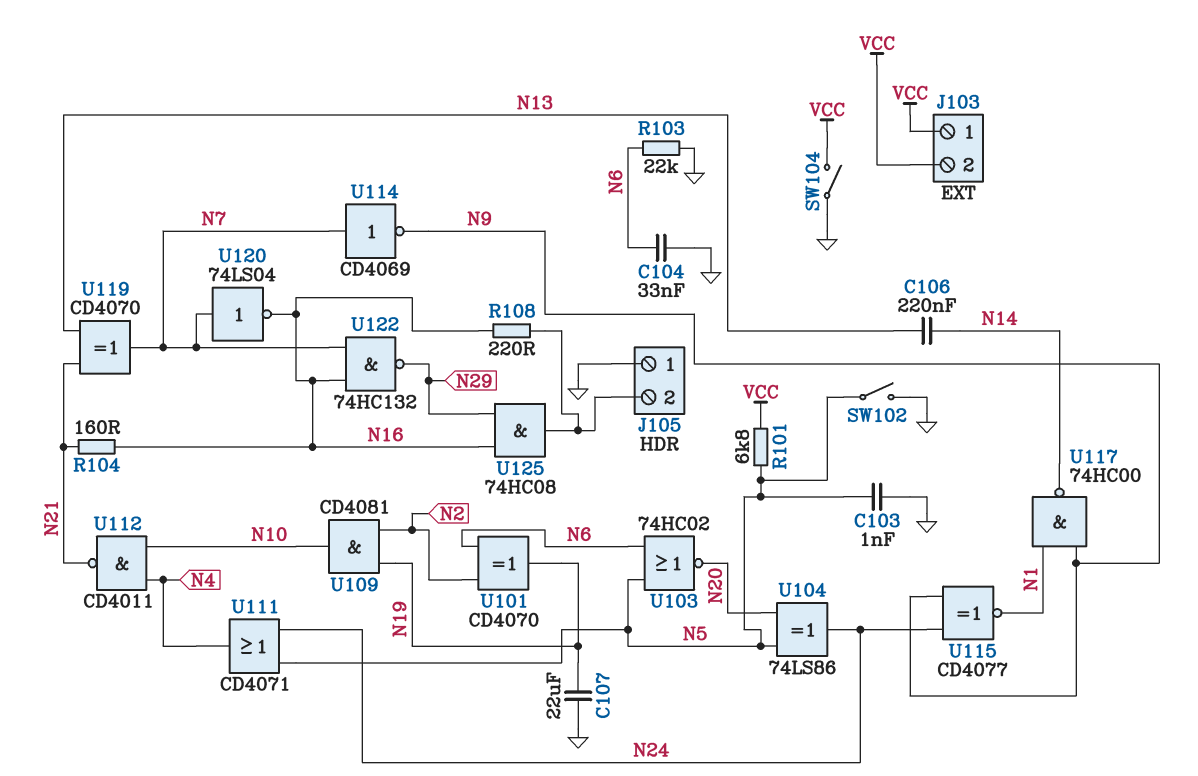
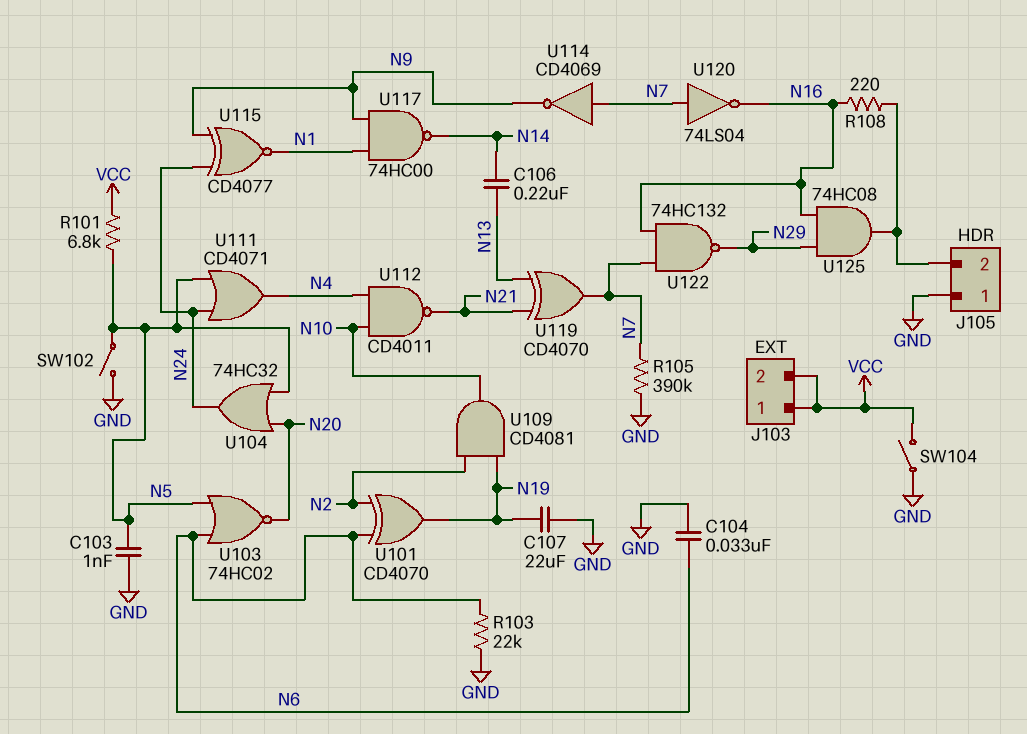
R104: 160 (N16, N21) -> none
R105: none -> 390k (GND, N7)
U104: XOR 74LS86 (in N5, in N20, out N24) -> OR 74HC32 (in N5, in N20, out N24)

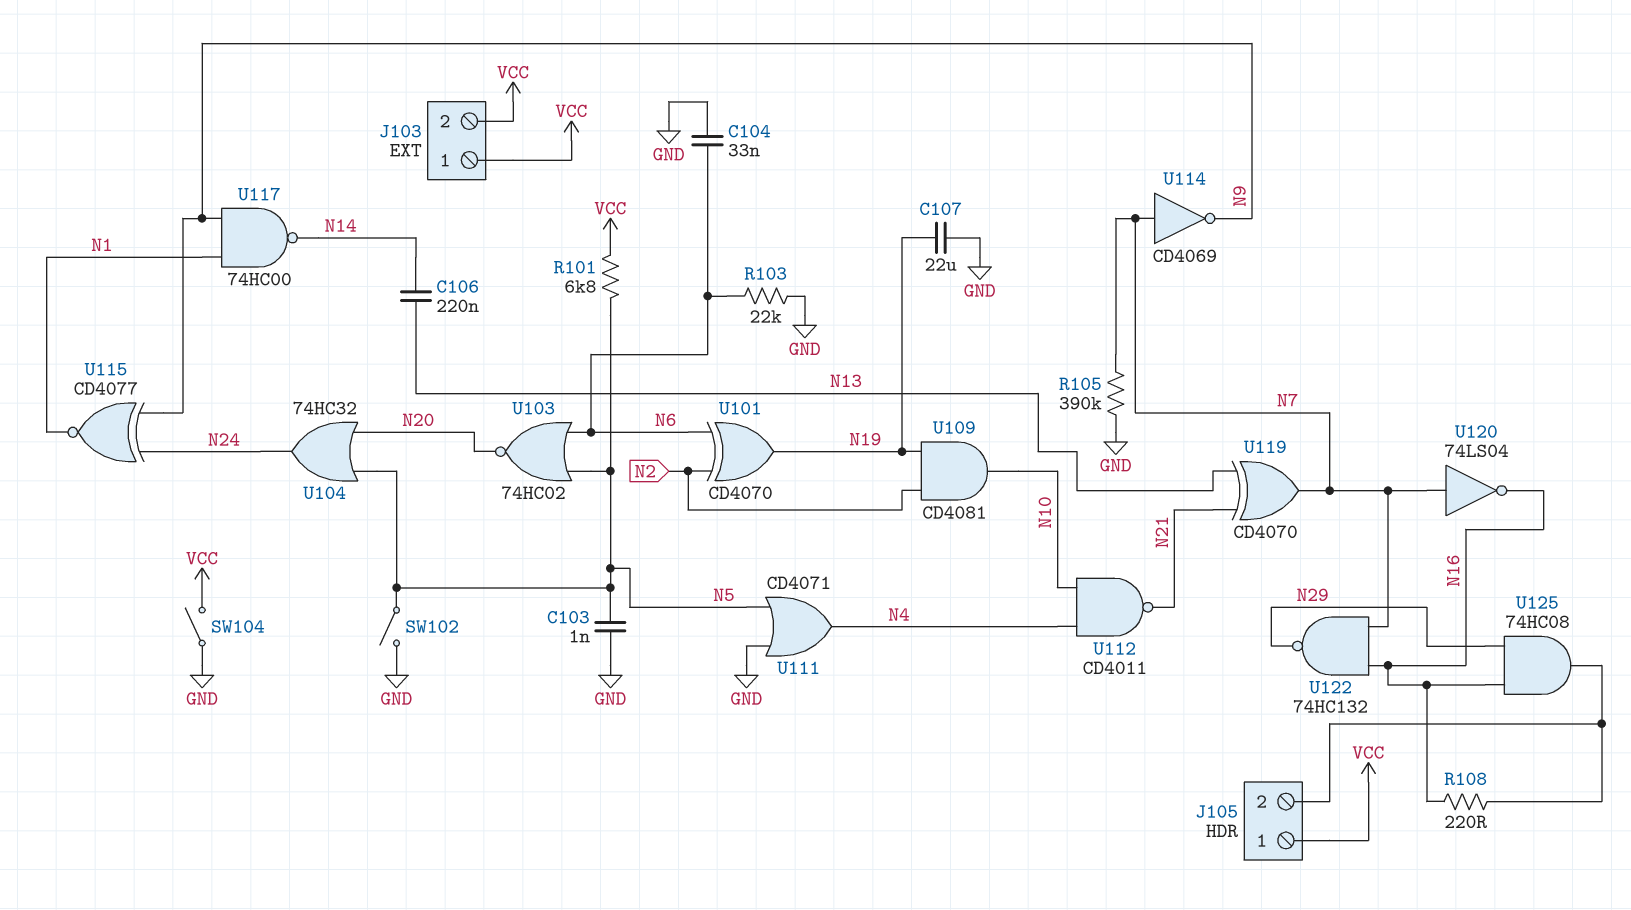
J105 pin 1: GND -> VCC
U111: OR CD4071 (in N5, in N24, out N4) -> OR CD4071 (in GND, in N5, out N4)

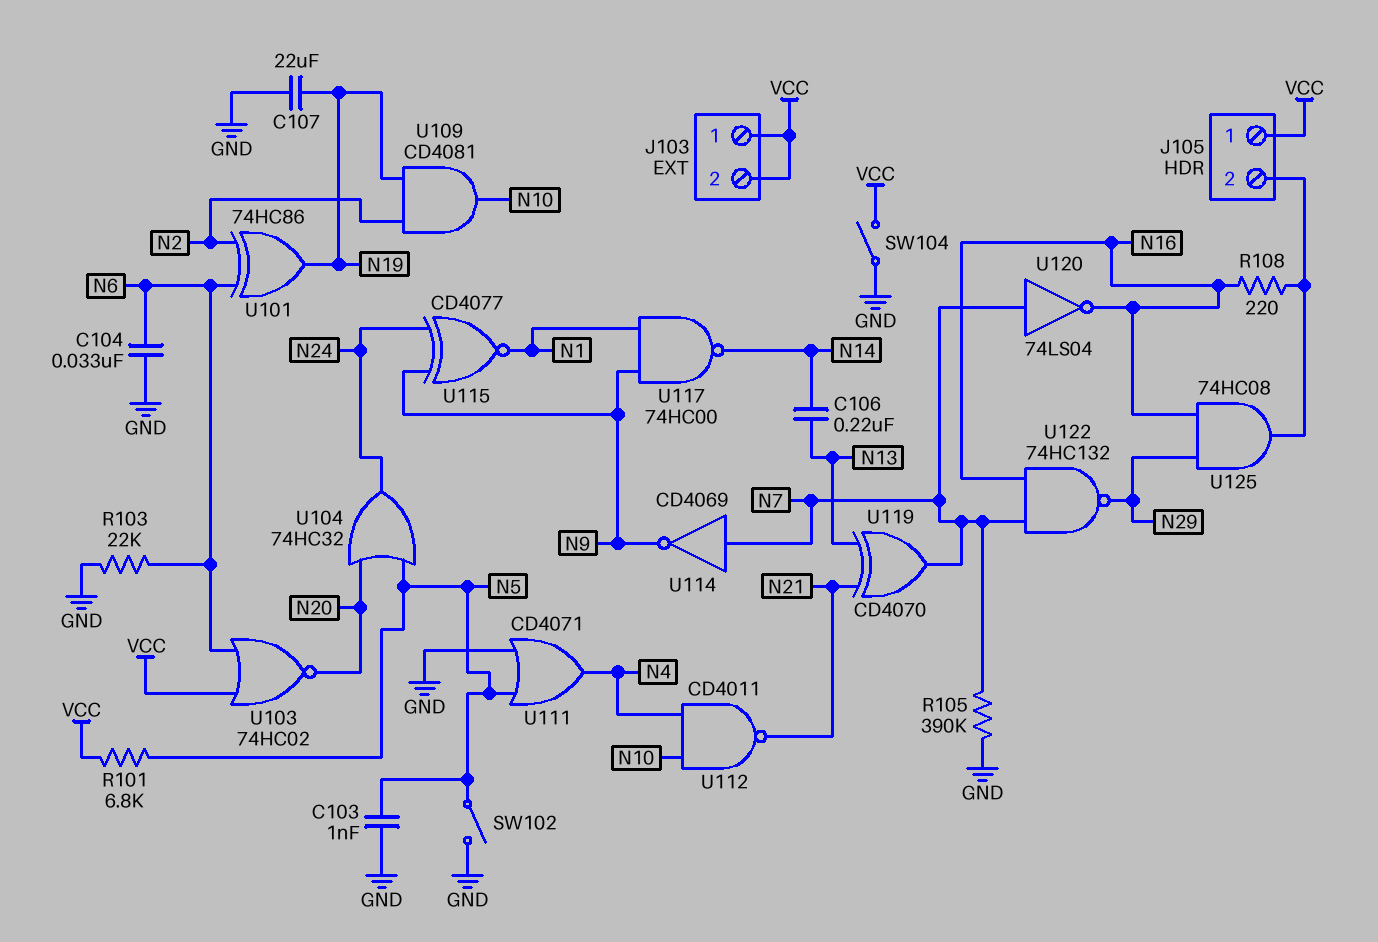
U101: XOR CD4070 (in N2, in N6, out N19) -> XOR 74HC86 (in N2, in N6, out N19)
U103: NOR 74HC02 (in N5, in N6, out N20) -> NOR 74HC02 (in N6, in VCC, out N20)

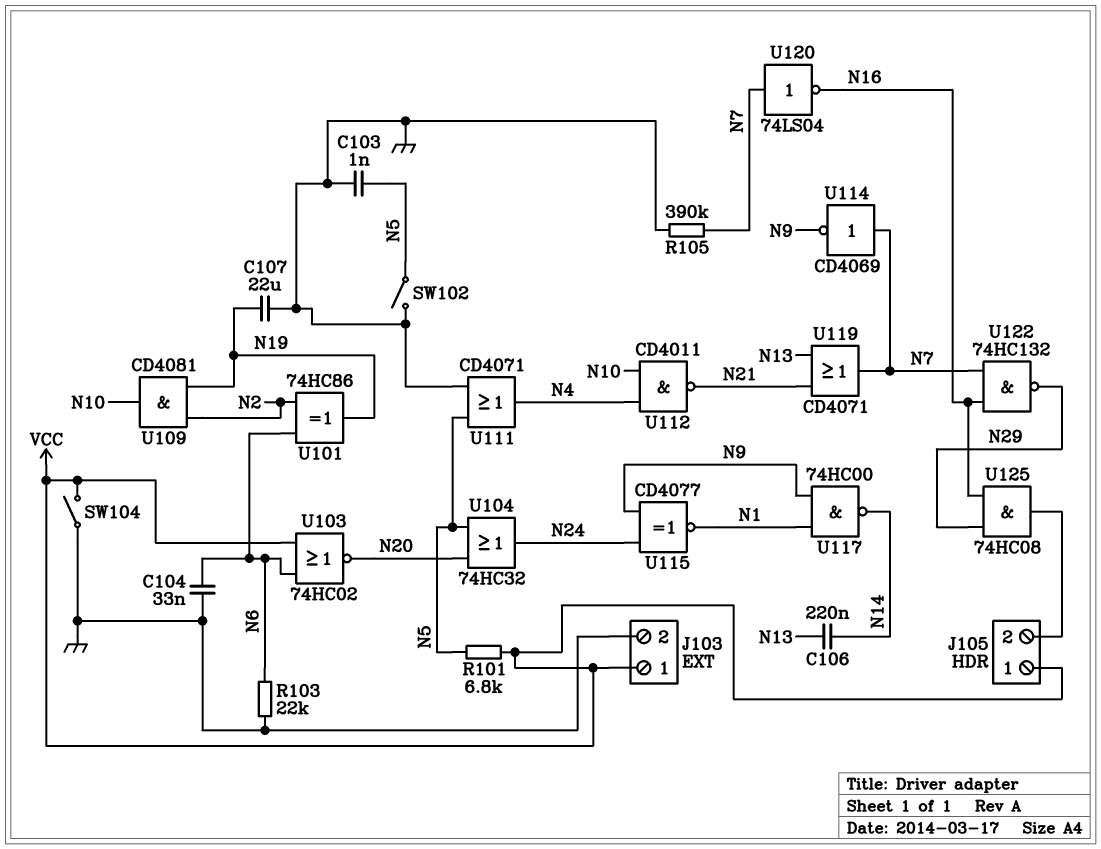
J103 pin 2: VCC -> GND
R108: 220 (J105/2, N16) -> none
U119: XOR CD4070 (in N13, in N21, out N7) -> OR CD4071 (in N13, in N21, out N7)

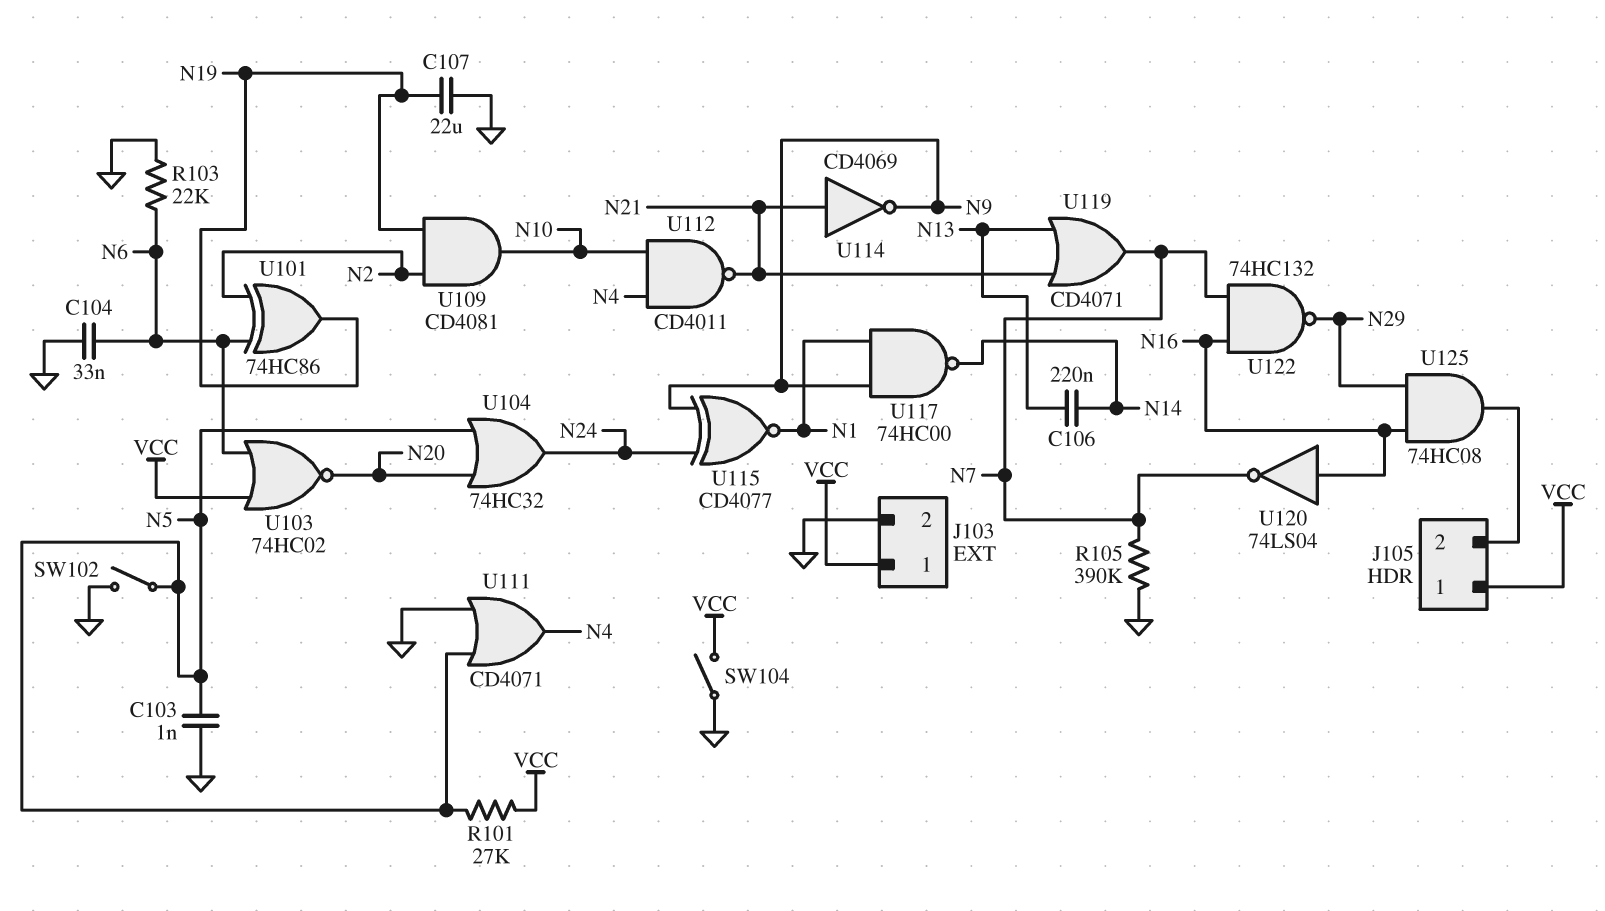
R101: 6.8k (N5, VCC) -> 27k (N5, VCC)
U114: NOT CD4069 (in N7, out N9) -> NOT CD4069 (in N21, out N9)
U120: NOT 74LS04 (in N7, out N16) -> NOT 74LS04 (in N16, out N7)

